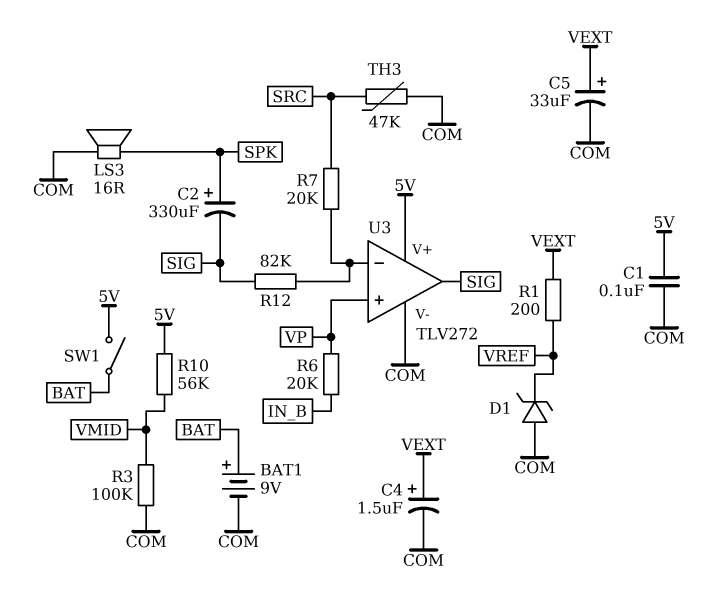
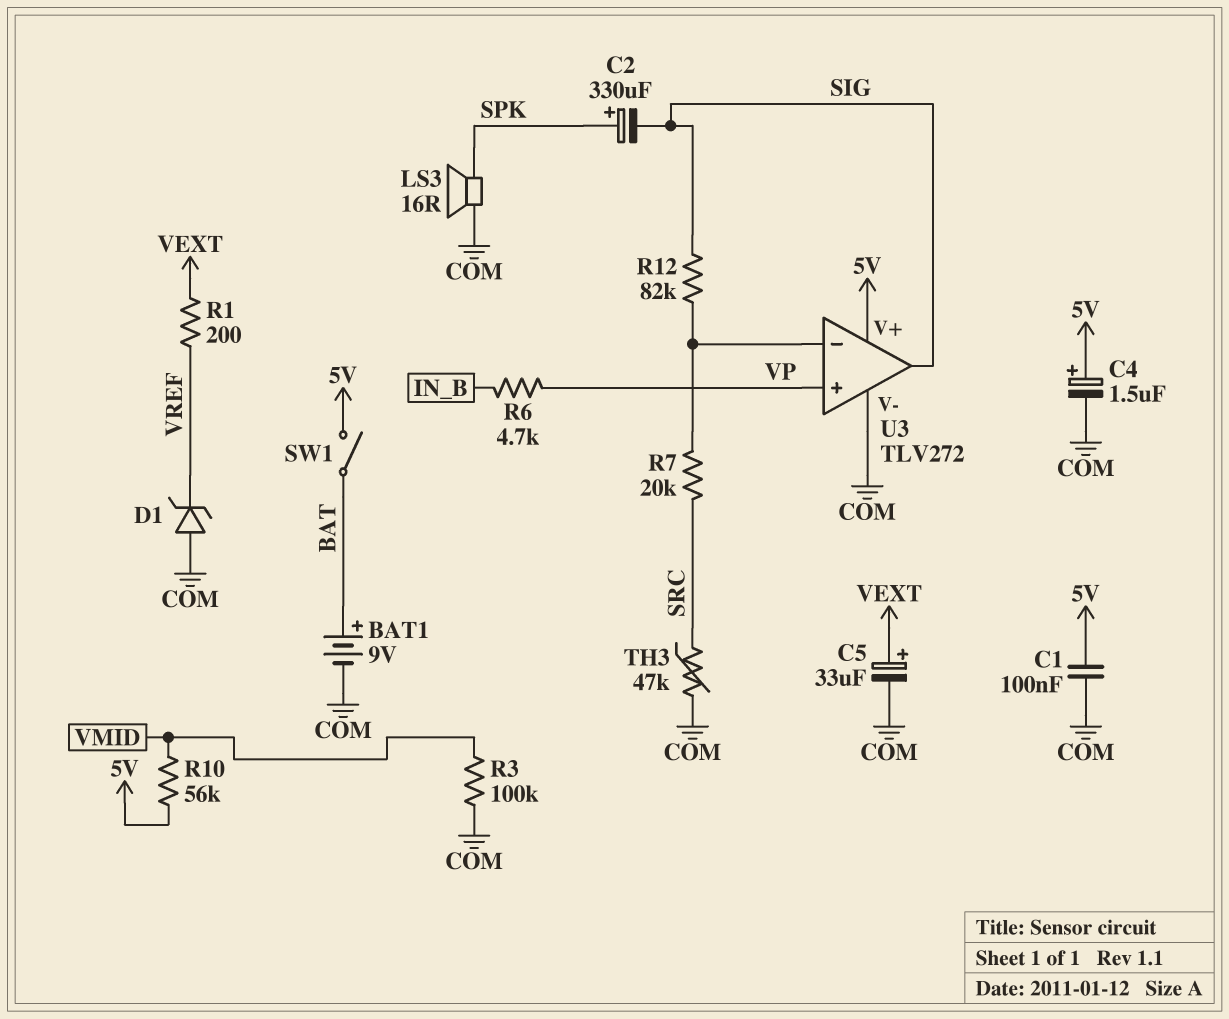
C4: 1.5uF (plus VEXT, minus COM) -> 1.5uF (plus 5V, minus COM)
R6: 20k (IN_B, VP) -> 4.7k (IN_B, VP)

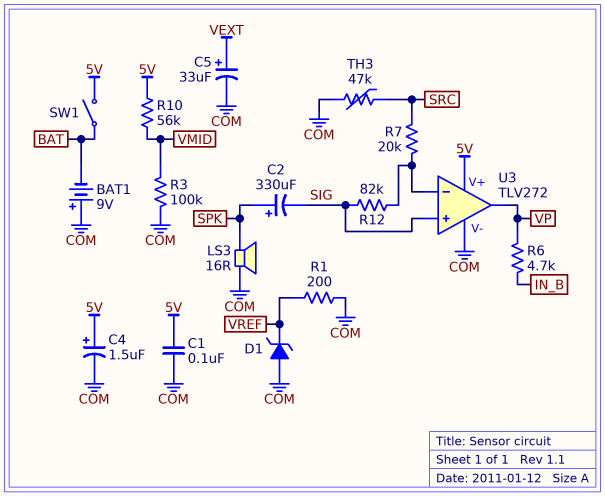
BAT1: 9V (plus BAT, minus COM) -> 9V (plus COM, minus BAT)
R1: 200 (VEXT, VREF) -> 200 (COM, VREF)
U3 pin in+: VP -> SIG
U3 pin out: SIG -> VP

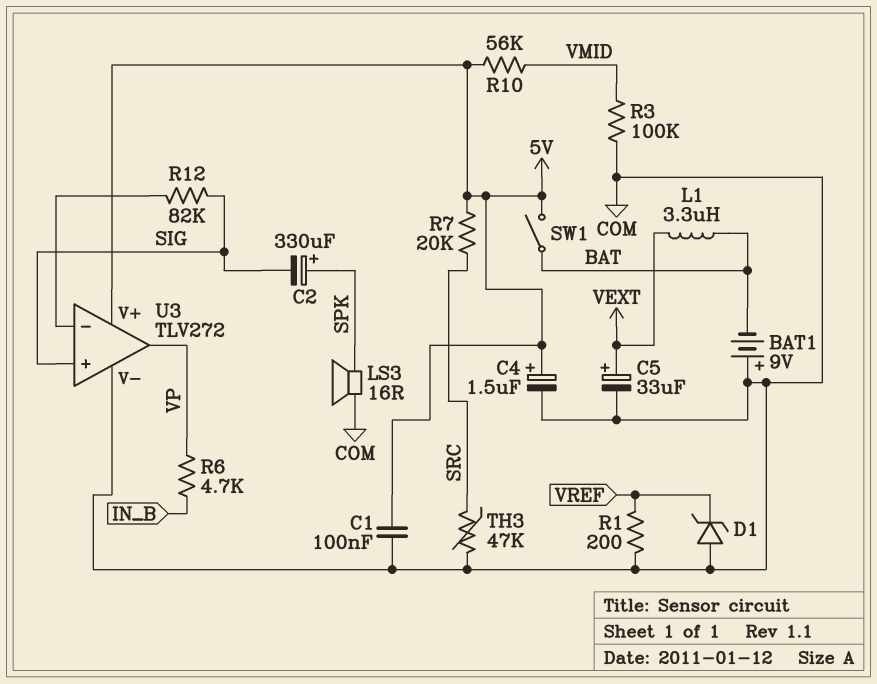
L1: none -> 3.3uH (BAT, VEXT)
R7: 20k (SRC, U3/in-) -> 20k (5V, SRC)

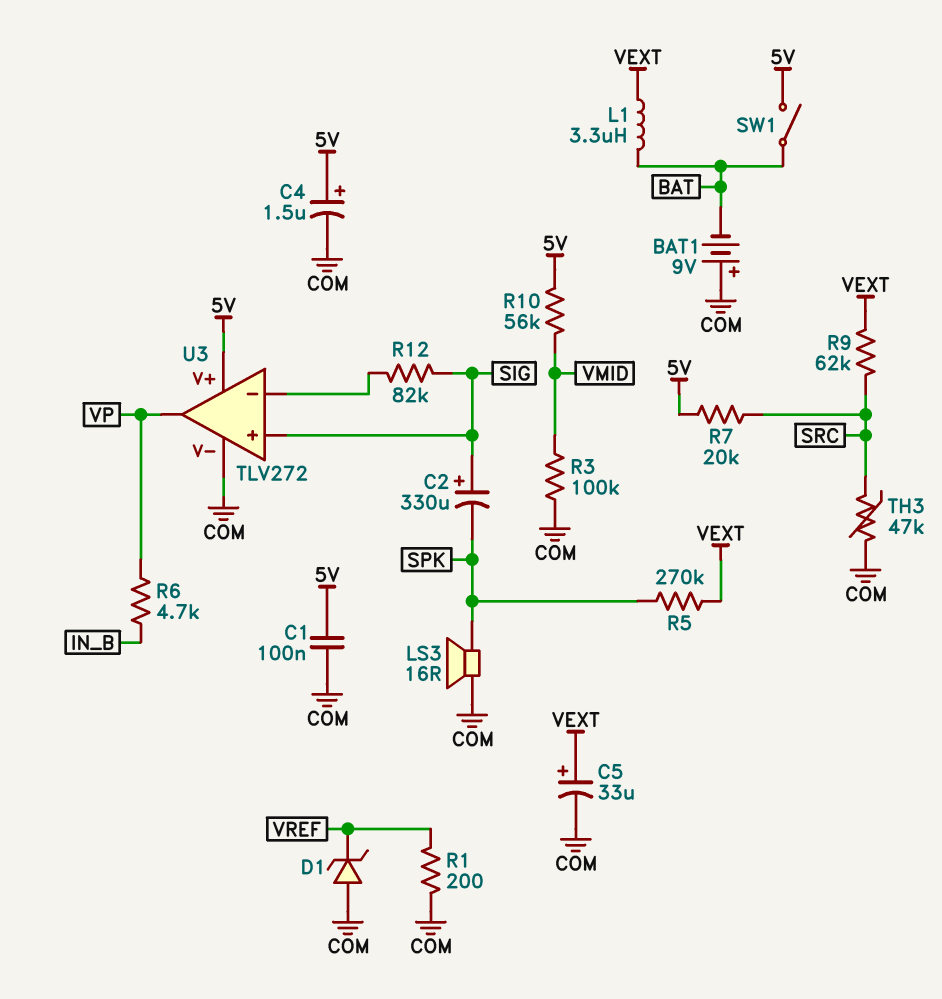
C2: 330uF (plus SPK, minus SIG) -> 330uF (plus SIG, minus SPK)
R5: none -> 270k (SPK, VEXT)
R9: none -> 62k (SRC, VEXT)

